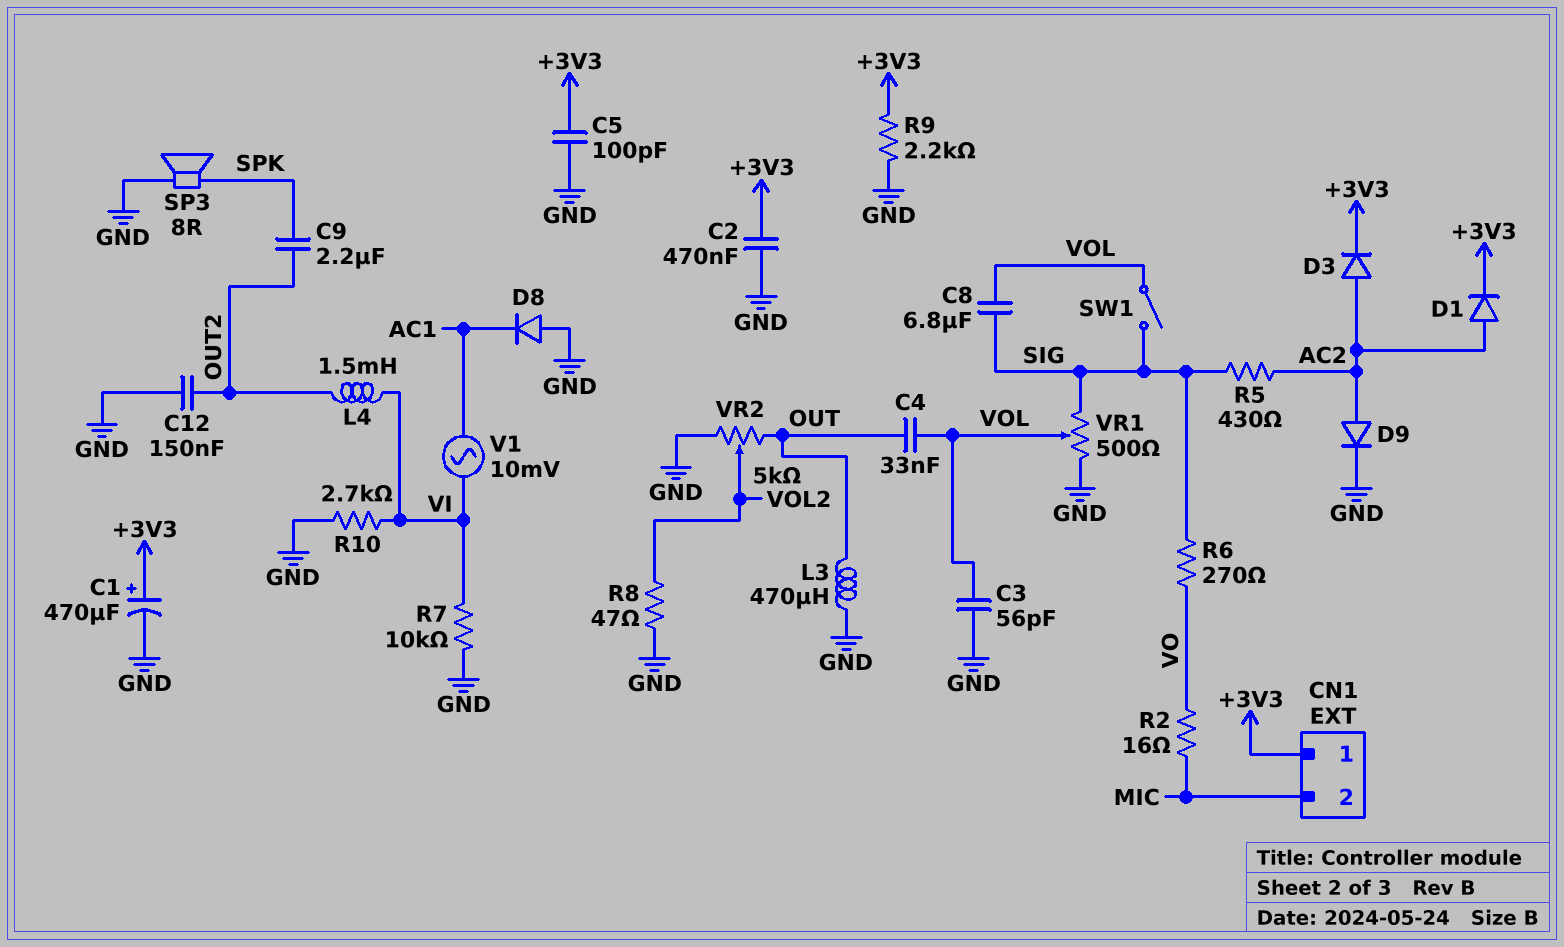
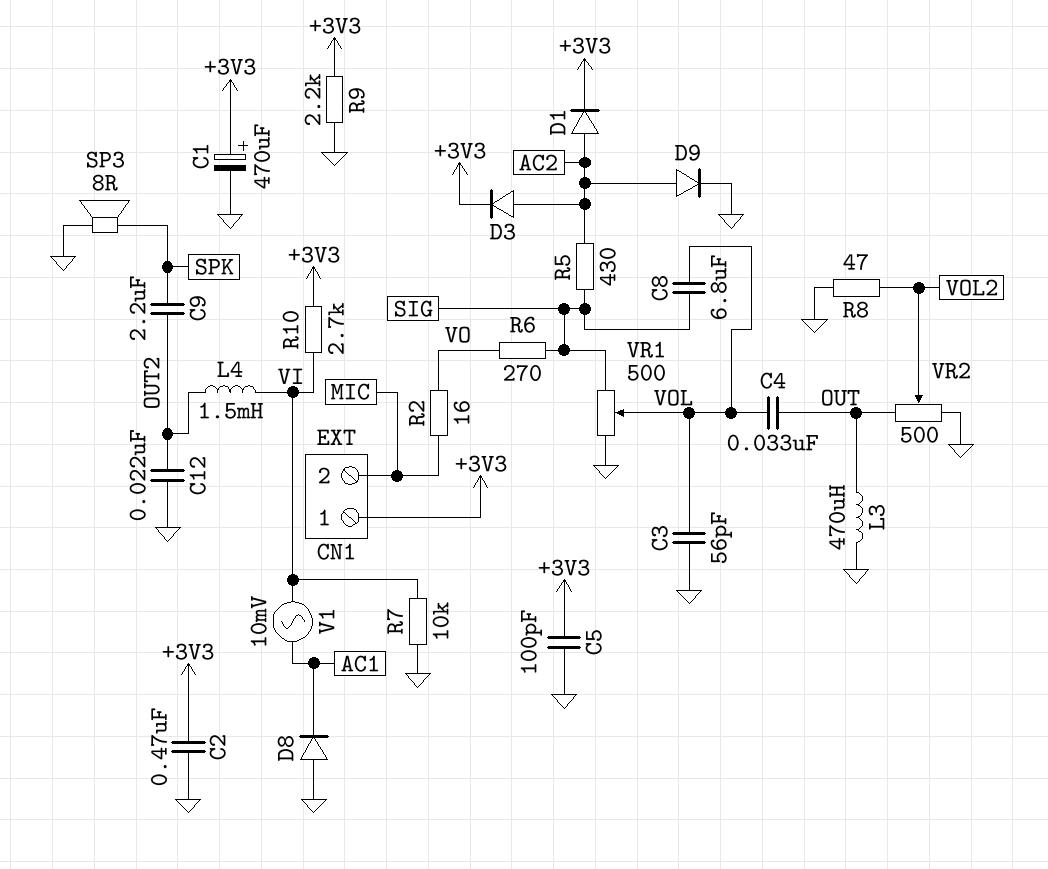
C12: 150nF (GND, OUT2) -> 22nF (GND, OUT2)
R10: 2.7k (GND, VI) -> 2.7k (+3V3, VI)
SW1: switch (SIG, VOL) -> none
VR2: 5k (GND, OUT, wiper VOL2) -> 500 (GND, OUT, wiper VOL2)

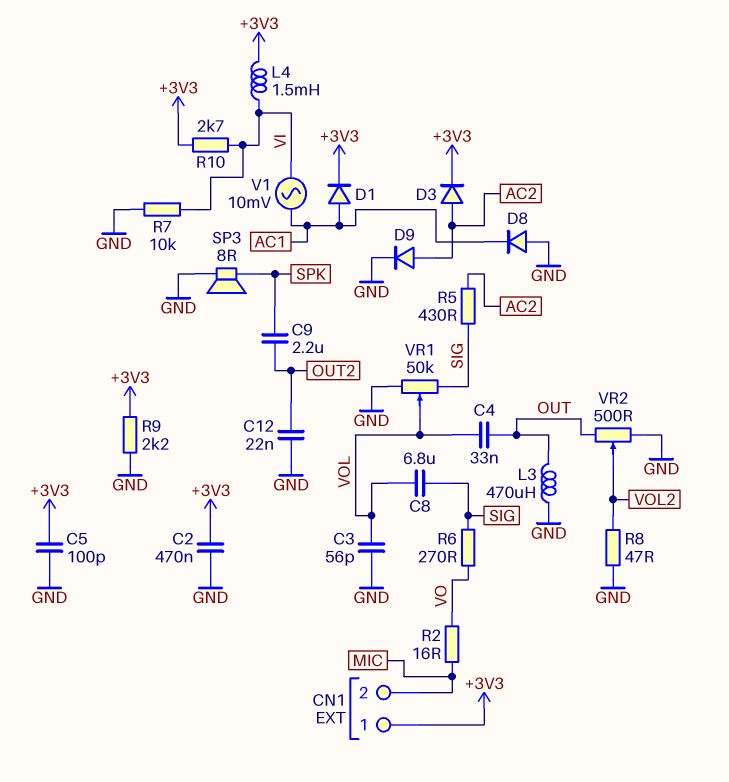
C1: 470uF (plus +3V3, minus GND) -> none
D1: diode (A AC2, K +3V3) -> diode (A AC1, K +3V3)
L4: 1.5mH (OUT2, VI) -> 1.5mH (+3V3, VI)
VR1: 500 (GND, SIG, wiper VOL) -> 50k (GND, SIG, wiper VOL)

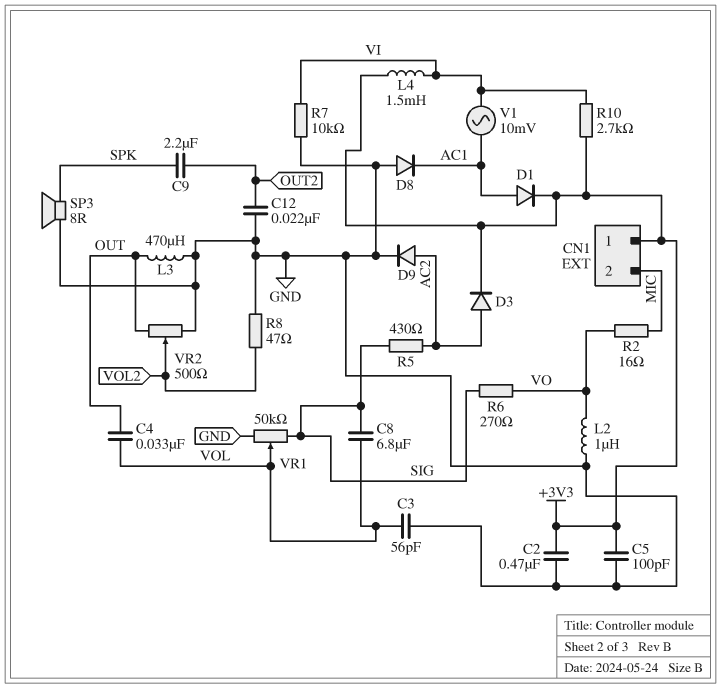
L2: none -> 1uH (GND, VO)
R9: 2.2k (+3V3, GND) -> none

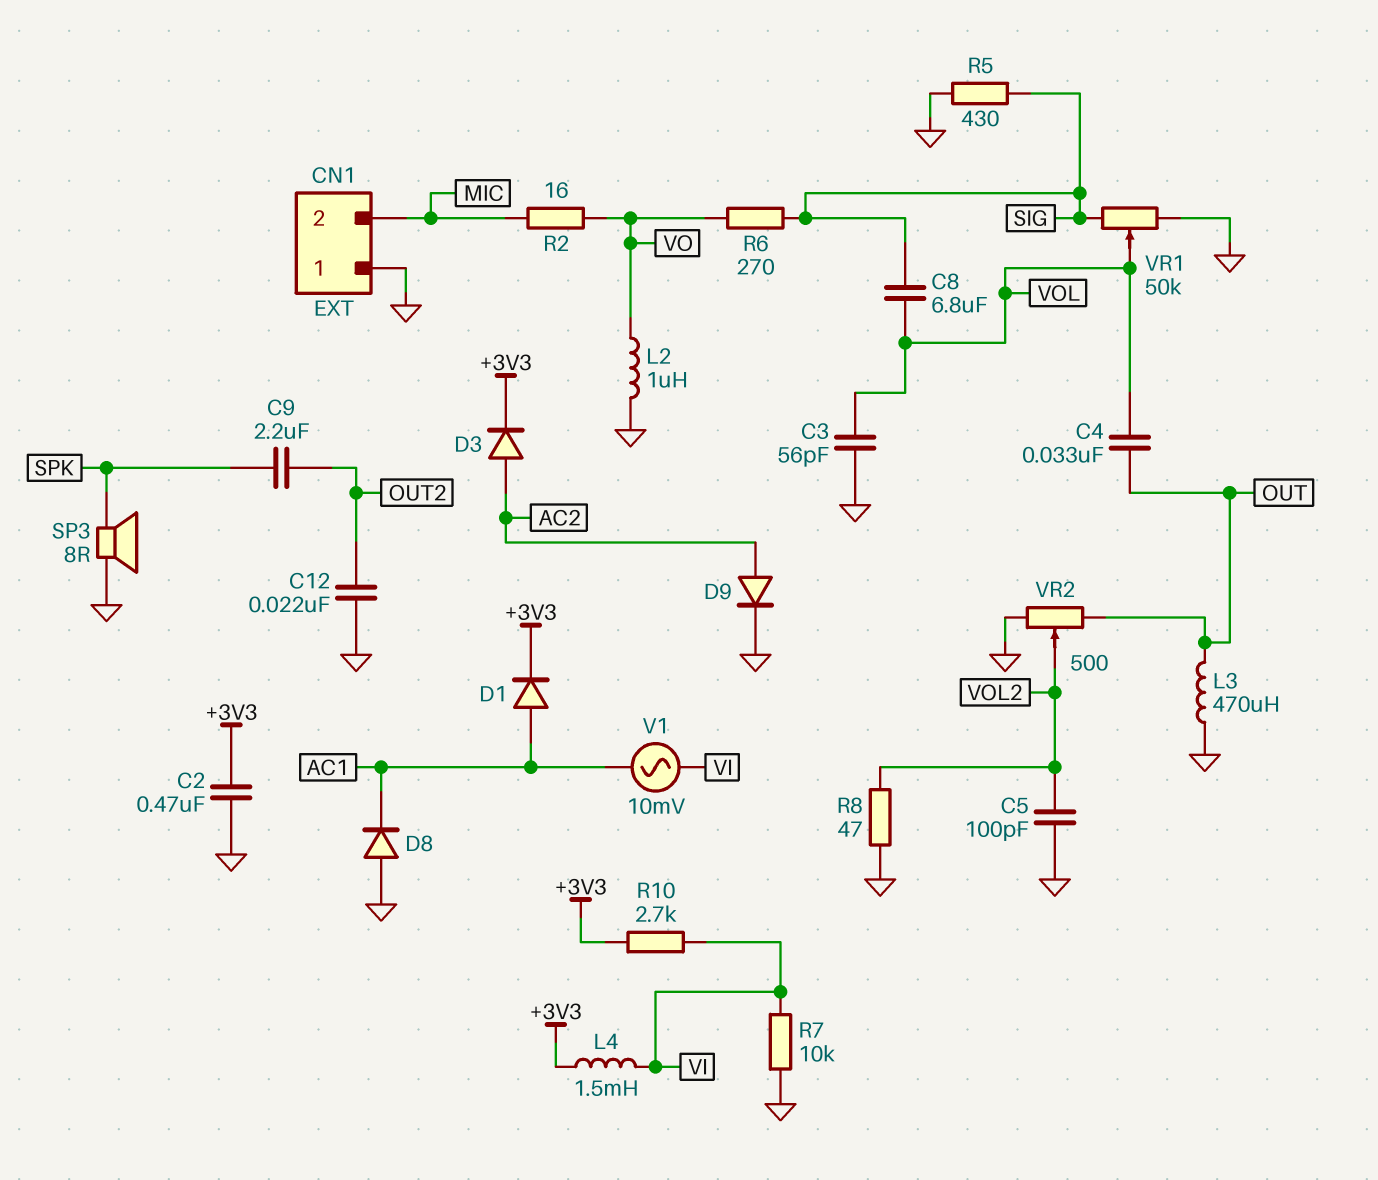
C5: 100pF (+3V3, GND) -> 100pF (GND, VOL2)
CN1 pin 1: +3V3 -> GND
R5: 430 (AC2, SIG) -> 430 (GND, SIG)

